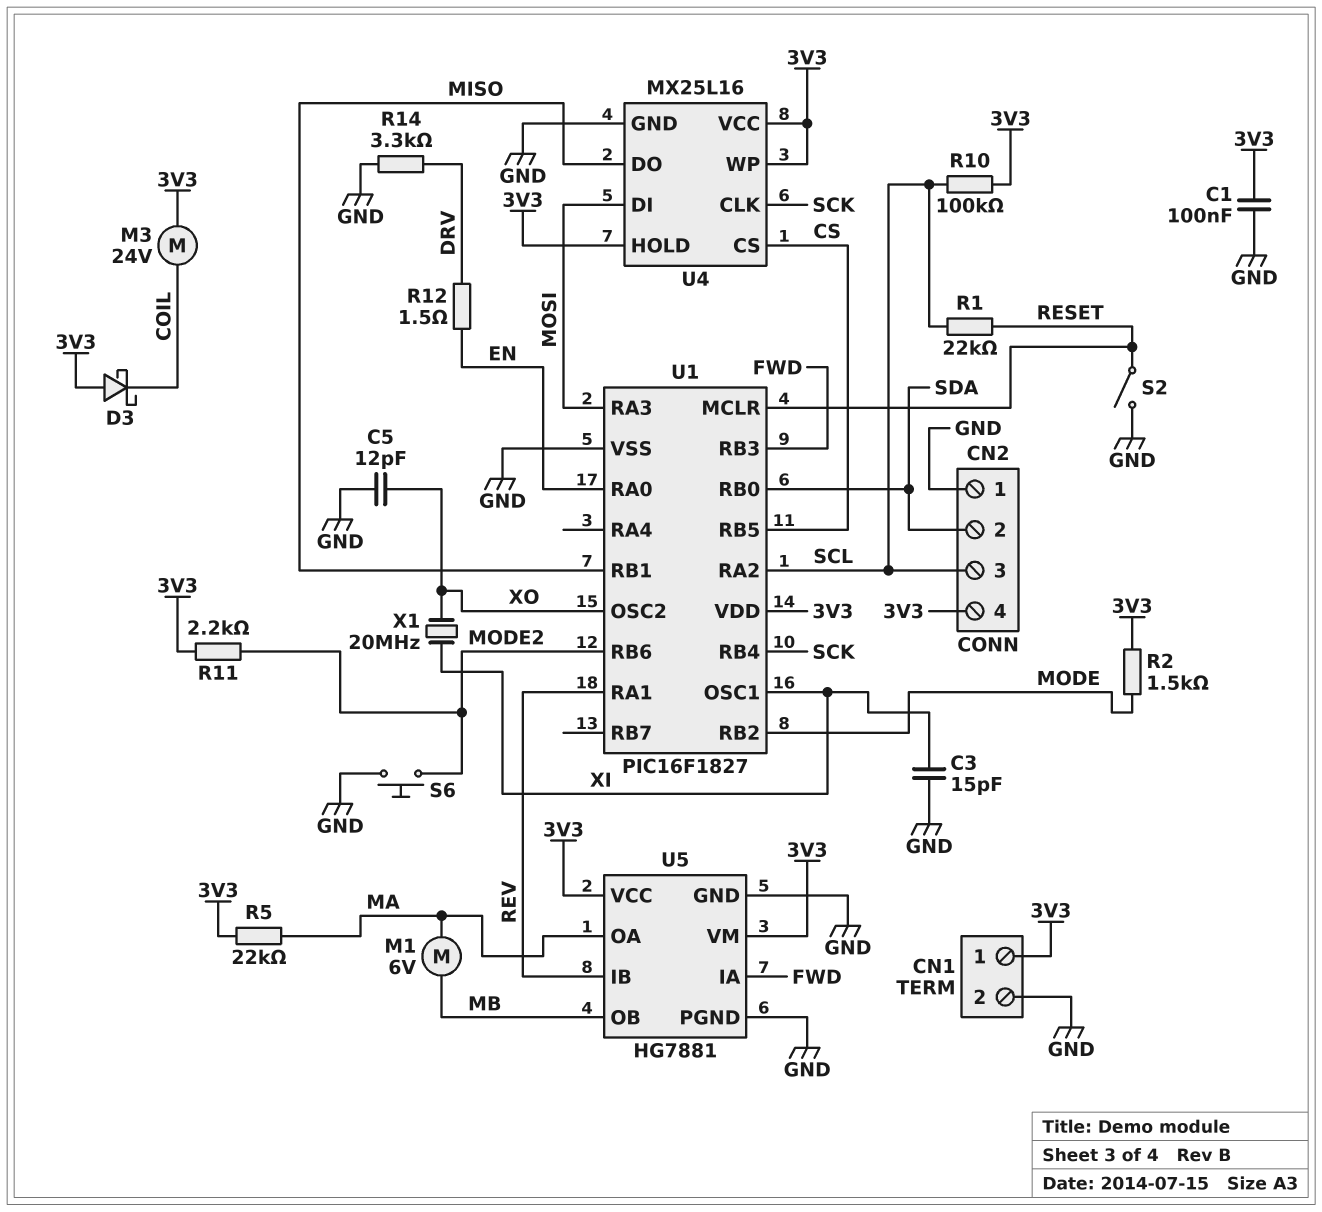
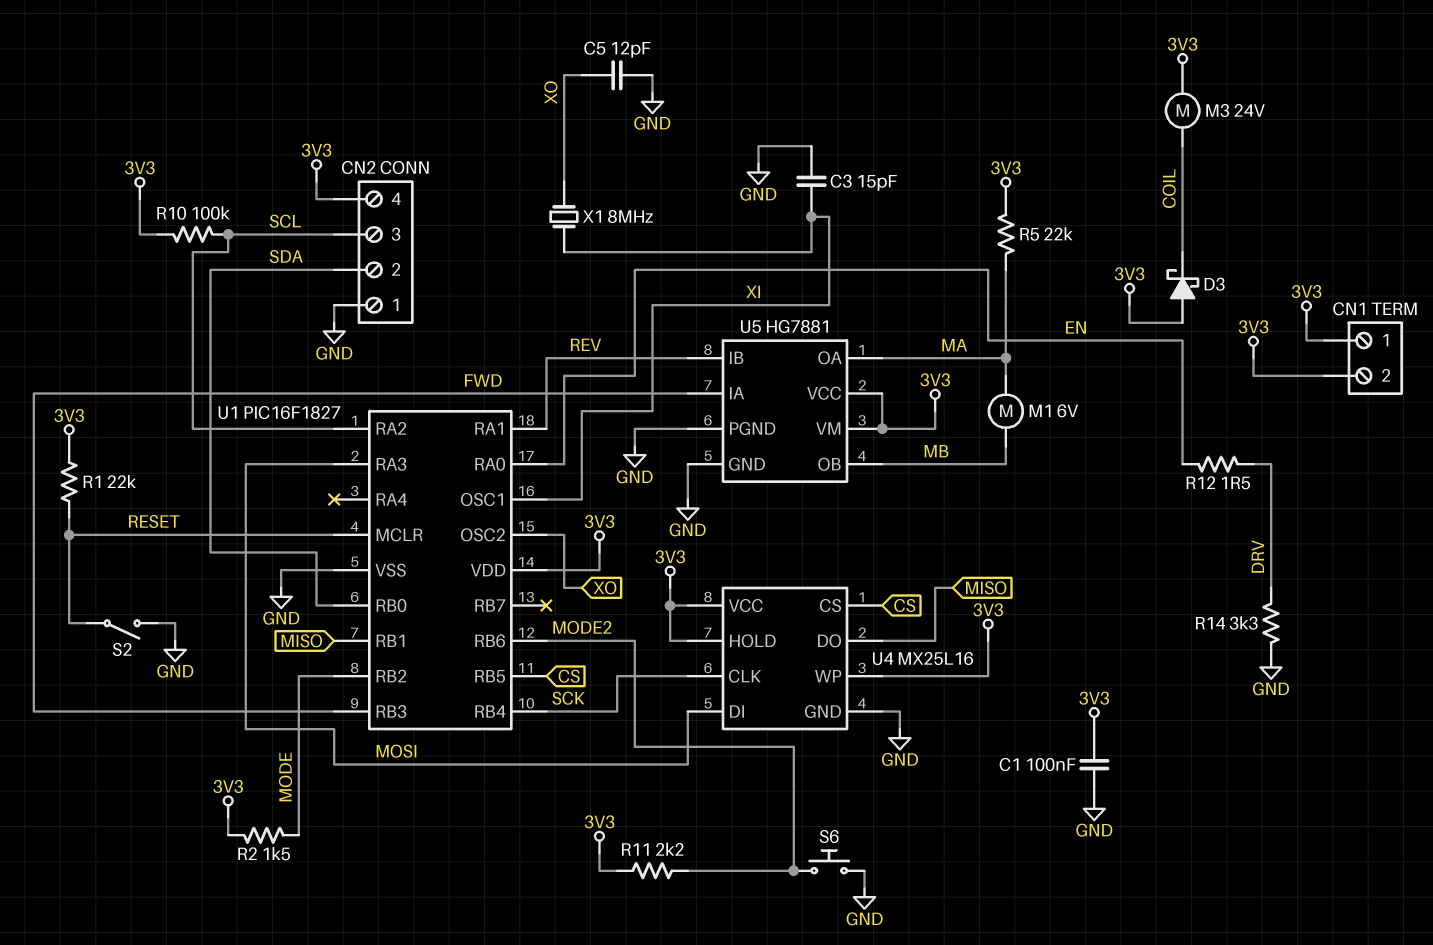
CN1 pin 2: GND -> 3V3
R1: 22k (RESET, SCL) -> 22k (3V3, RESET)
X1: 20MHz (XI, XO) -> 8MHz (XI, XO)

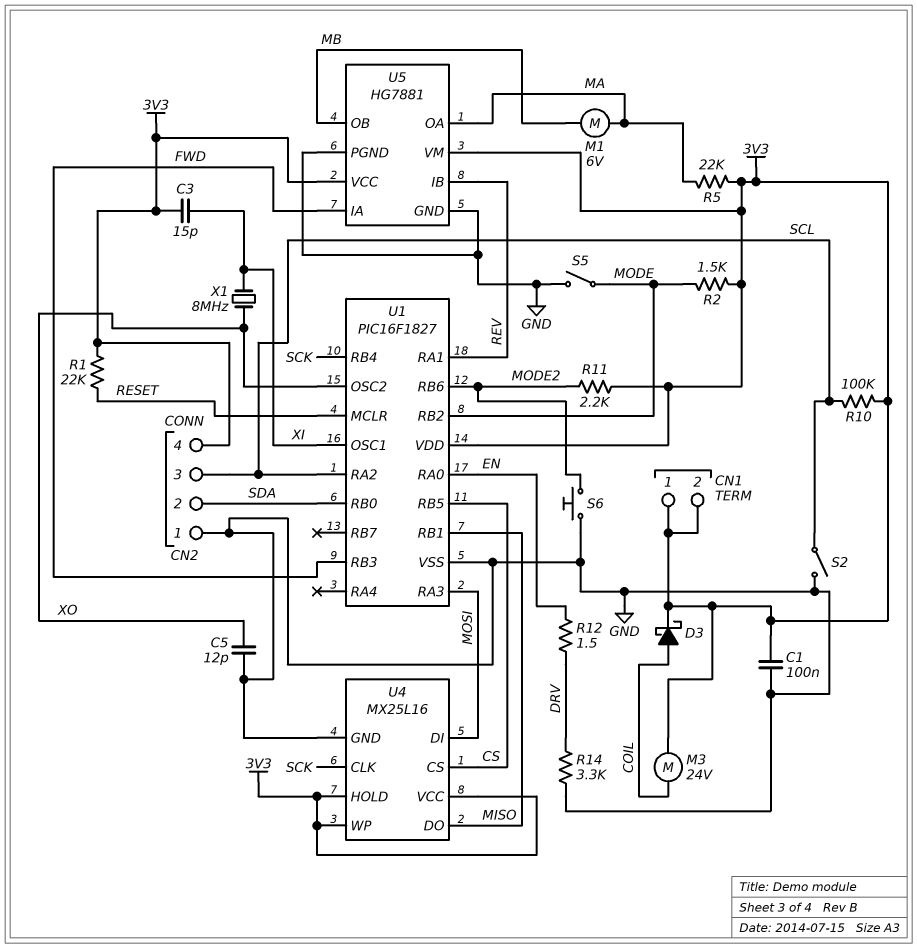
C3: 15pF (GND, XI) -> 15pF (3V3, XI)
D3: schottky (A 3V3, K COIL) -> schottky (A COIL, K 3V3)
S2: switch (GND, RESET) -> switch (GND, SCL)
S5: none -> switch (GND, MODE)

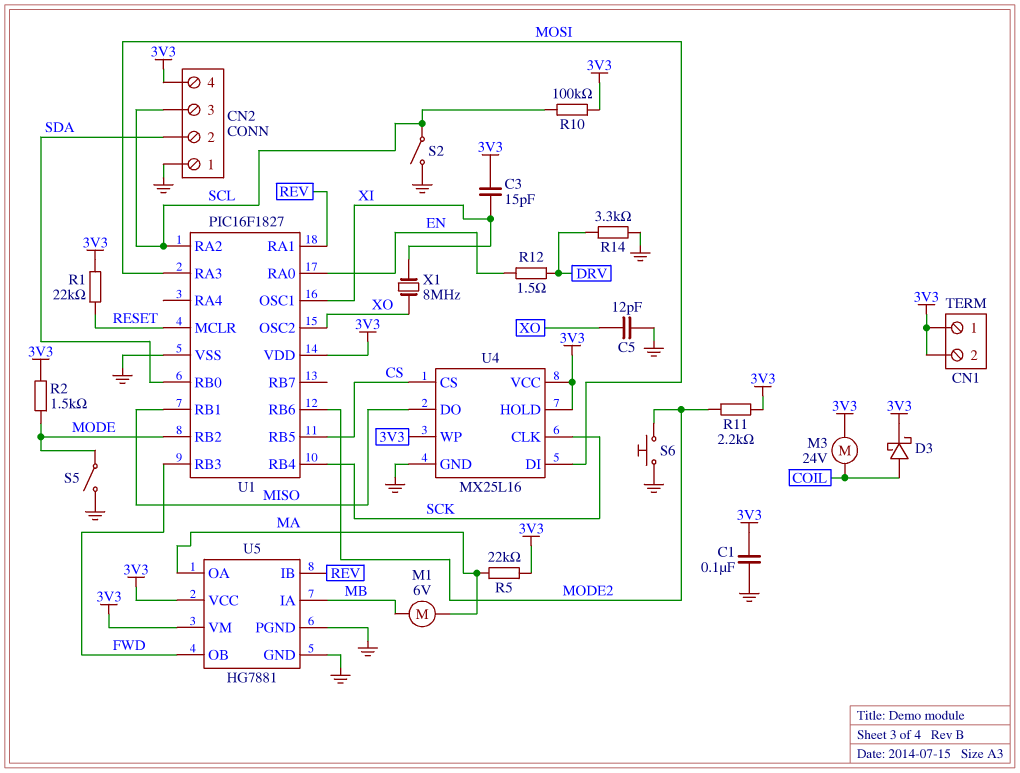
U5 pin IA: FWD -> MB
U5 pin OB: MB -> FWD

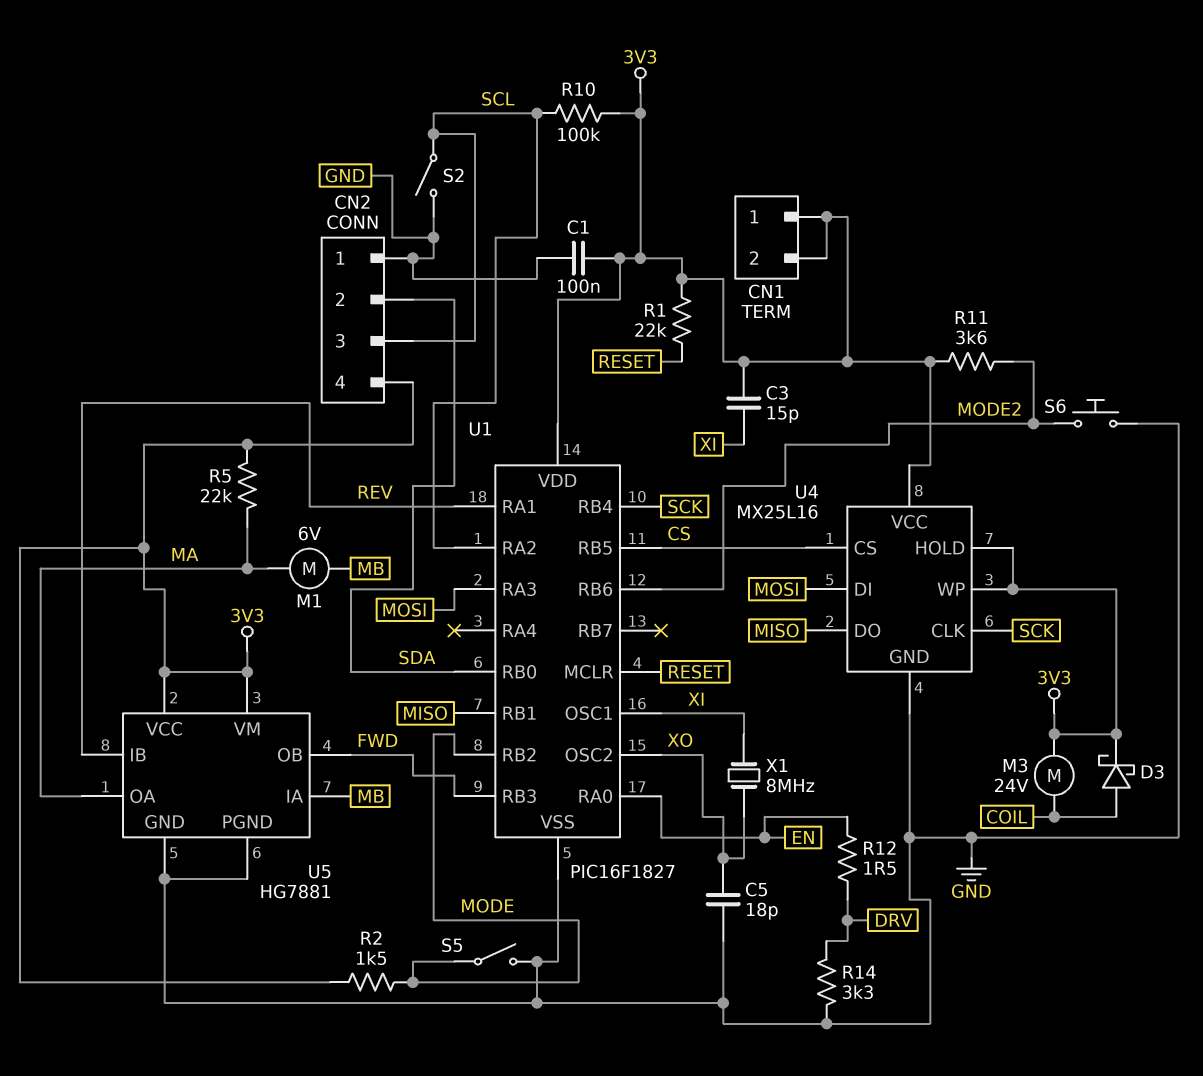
C5: 12pF (GND, XO) -> 18pF (GND, XO)
R11: 2.2k (3V3, MODE2) -> 3.6k (3V3, MODE2)

